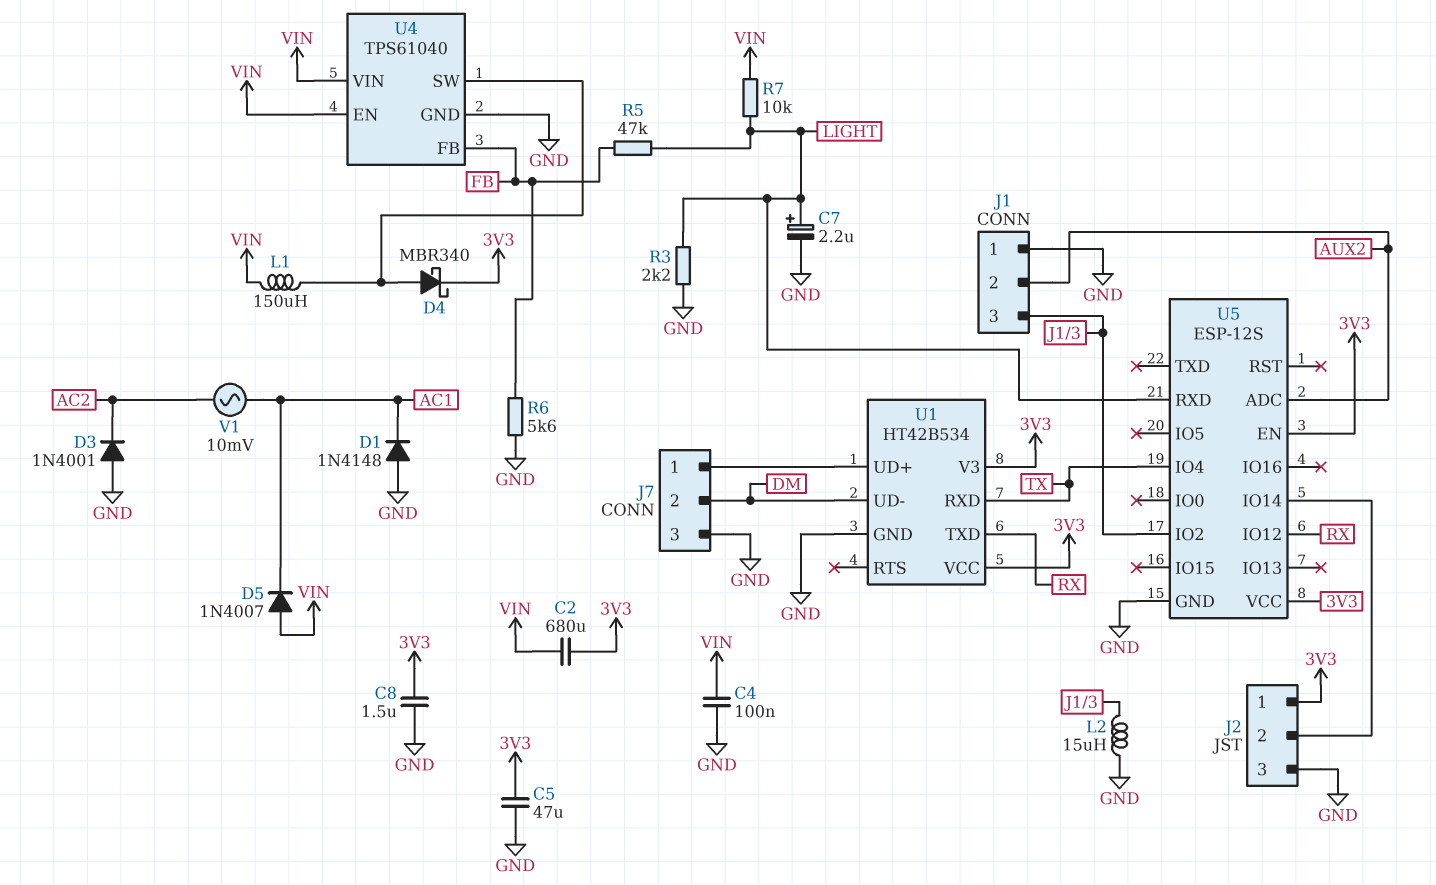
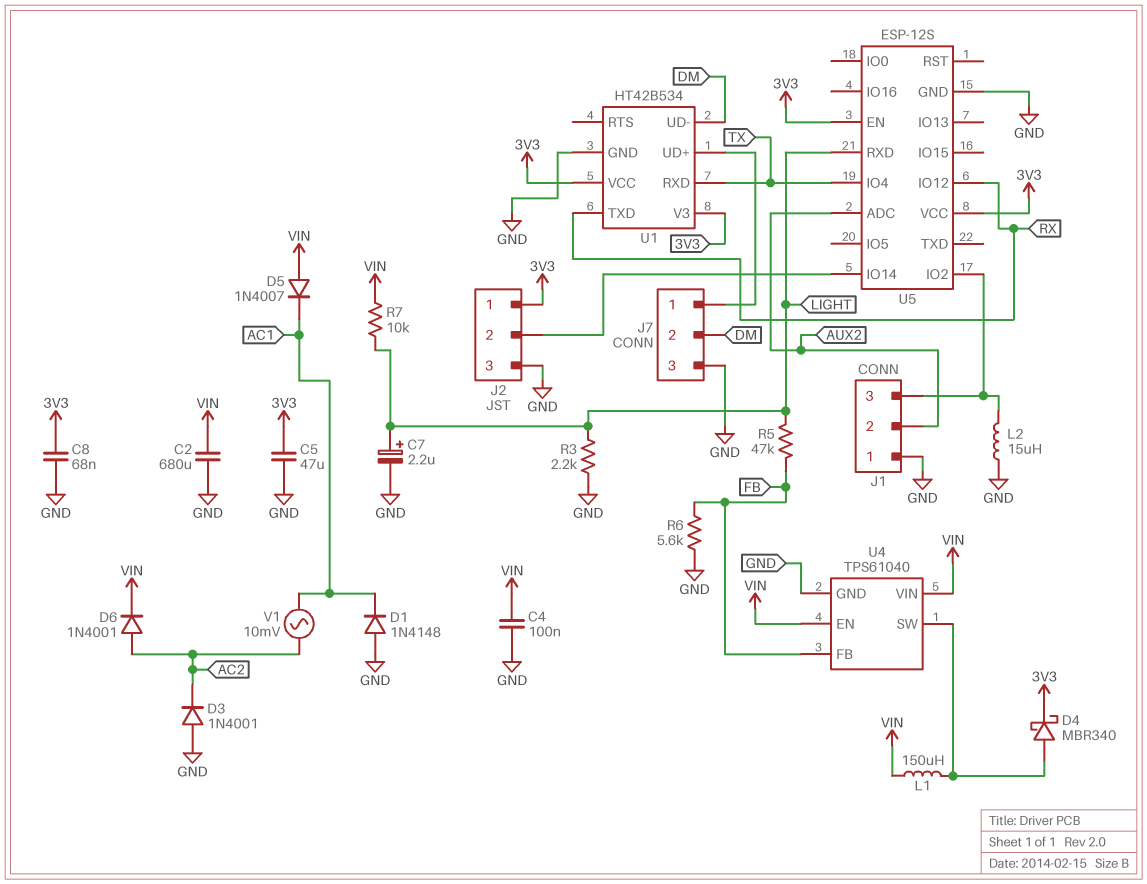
C2: 680uF (3V3, VIN) -> 680uF (GND, VIN)
C8: 1.5uF (3V3, GND) -> 68nF (3V3, GND)
D6: none -> diode 1N4001 (A AC2, K VIN)

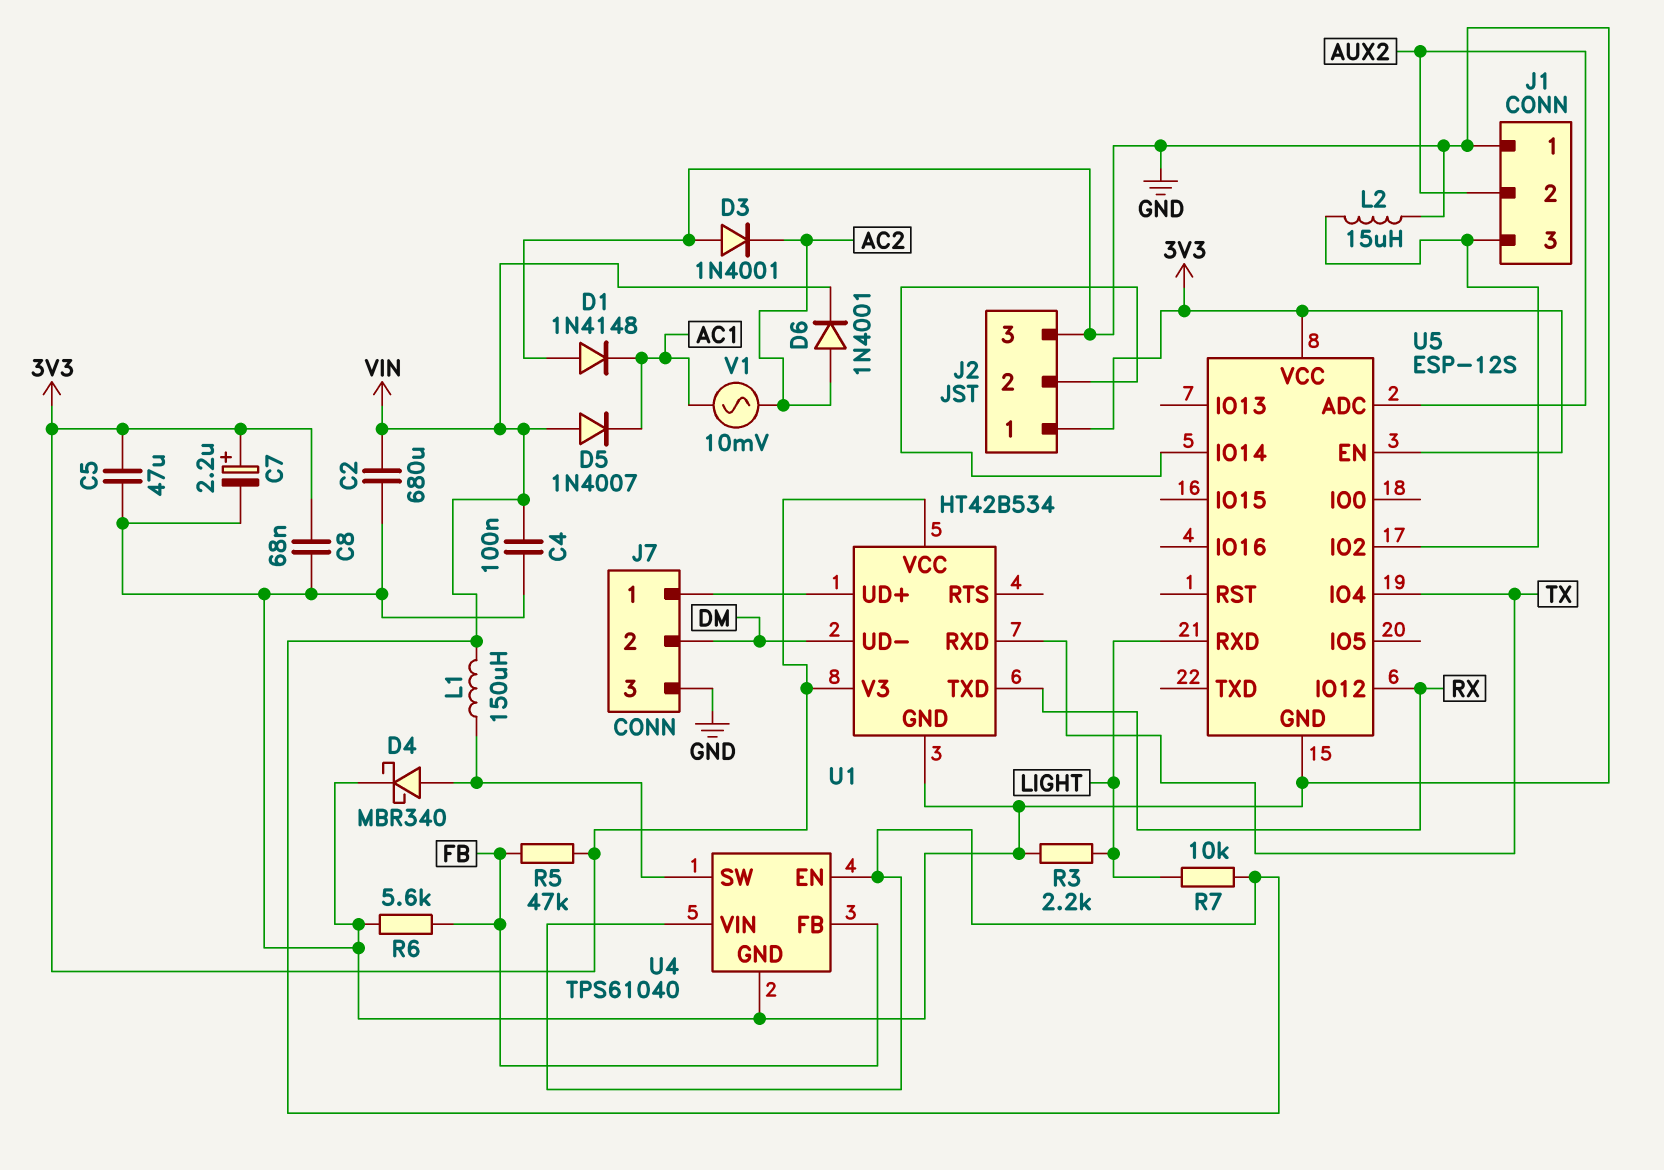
C7: 2.2uF (plus LIGHT, minus GND) -> 2.2uF (plus 3V3, minus GND)
D4: schottky MBR340 (A U4/SW, K 3V3) -> schottky MBR340 (A U4/SW, K GND)
R5: 47k (FB, LIGHT) -> 47k (3V3, FB)

